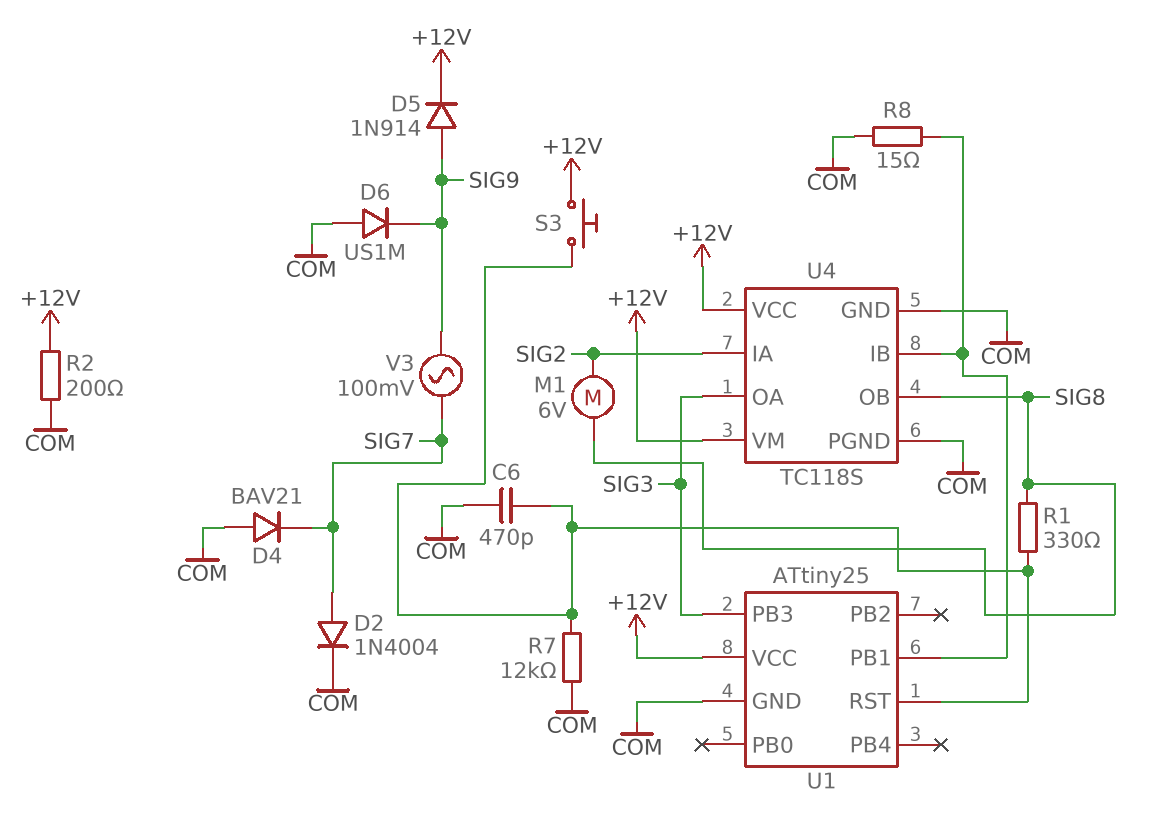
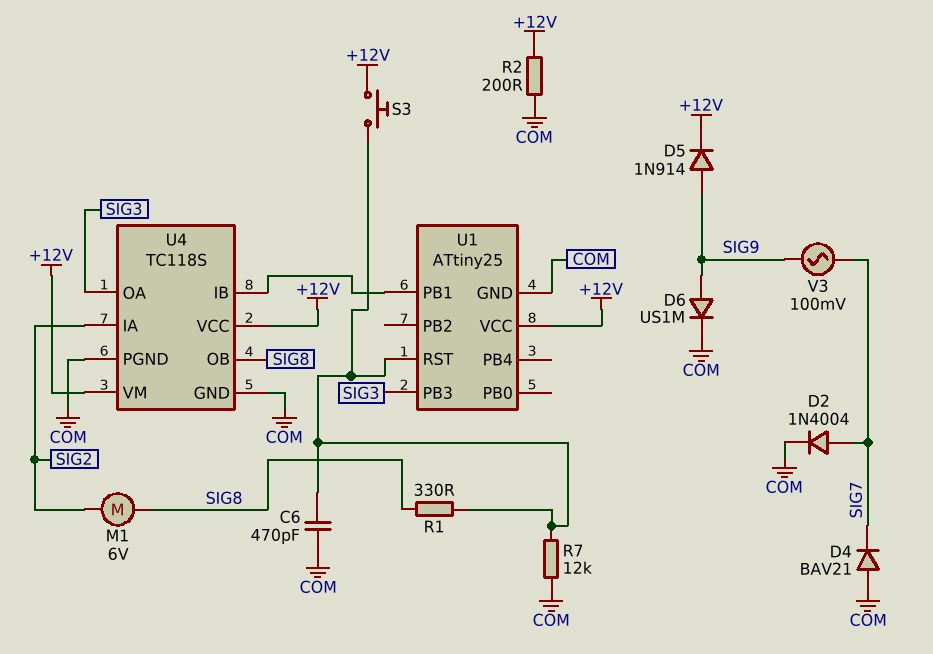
D6: diode US1M (A COM, K SIG9) -> diode US1M (A SIG9, K COM)
R8: 15 (COM, U1/PB1) -> none

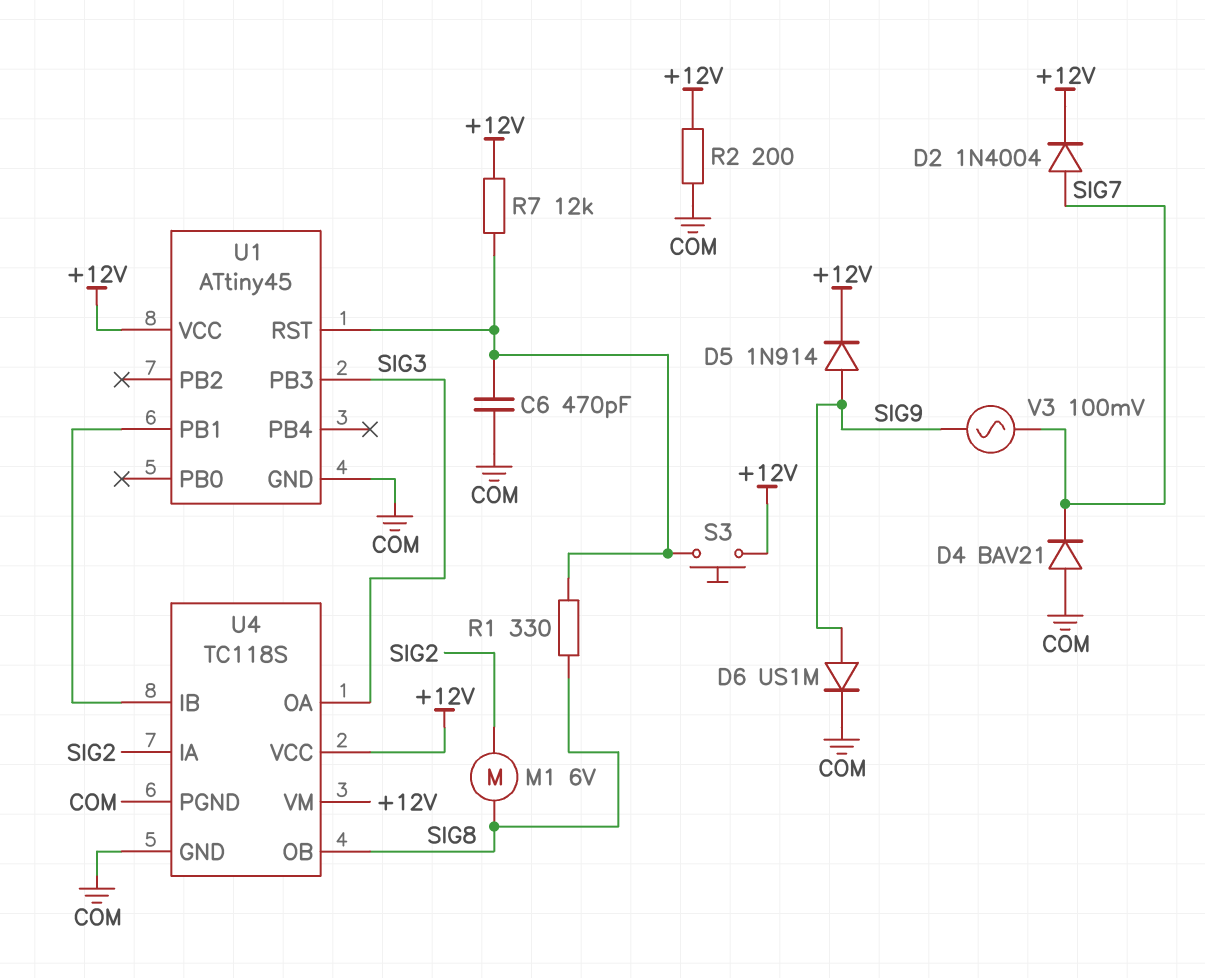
D2: diode 1N4004 (A SIG7, K COM) -> diode 1N4004 (A SIG7, K +12V)
R7: 12k (COM, U1/RST) -> 12k (+12V, U1/RST)
U1: ATtiny25 -> ATtiny45

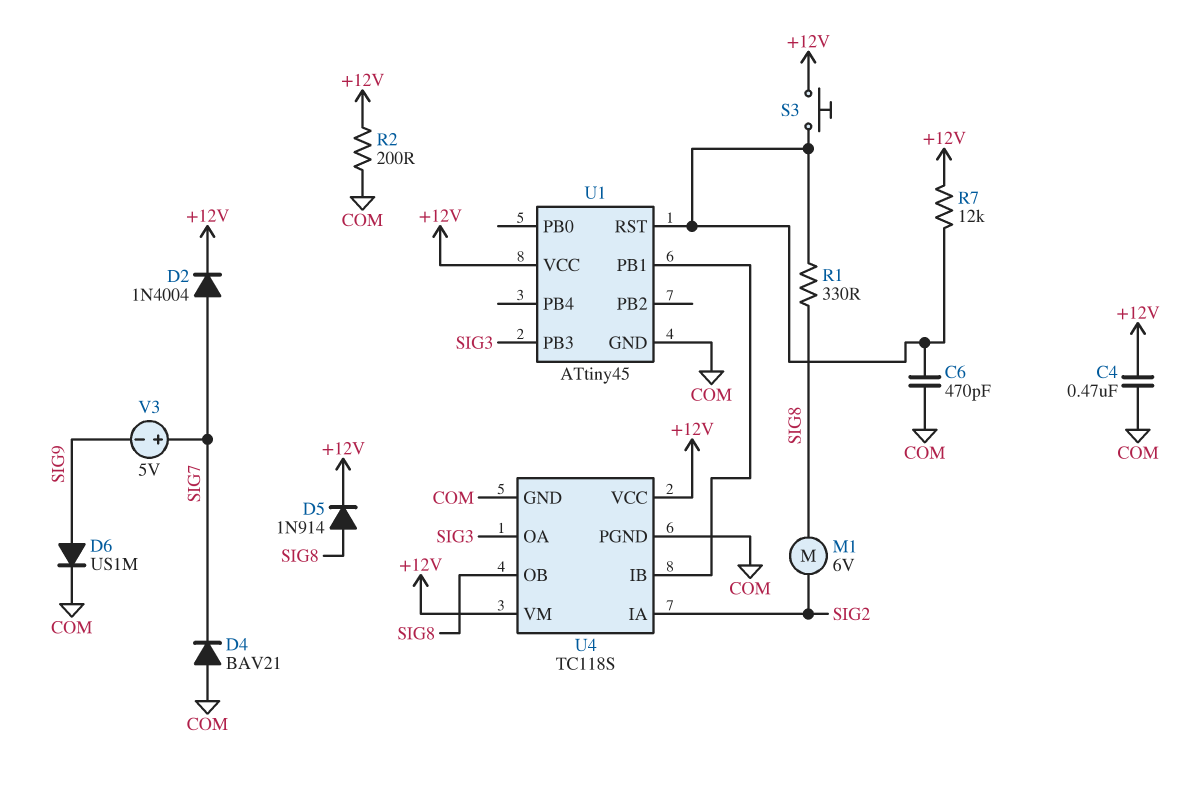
C4: none -> 470nF (+12V, COM)
D5: diode 1N914 (A SIG9, K +12V) -> diode 1N914 (A SIG8, K +12V)
V3: AC 100mV (SIG7, SIG9) -> 5V (plus SIG7, minus SIG9)

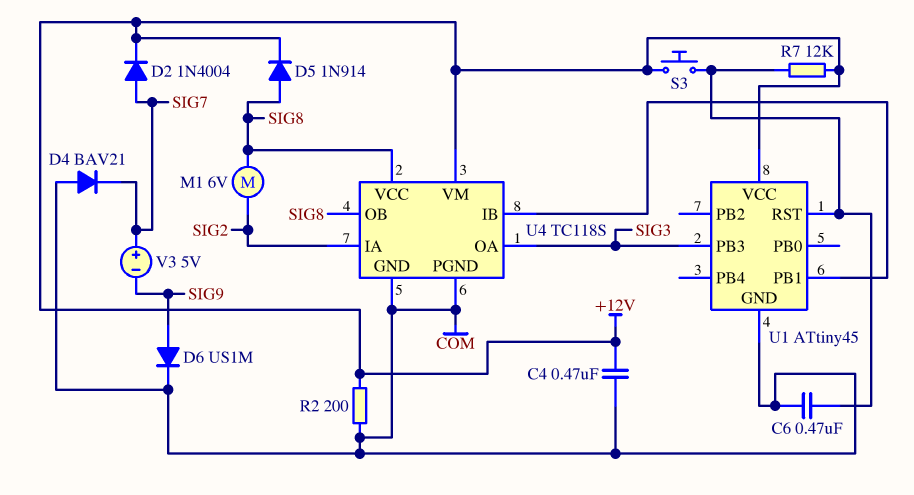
C6: 470pF (COM, U1/RST) -> 470nF (COM, U1/RST)
R1: 330 (SIG8, U1/RST) -> none
U4 pin VCC: +12V -> SIG8

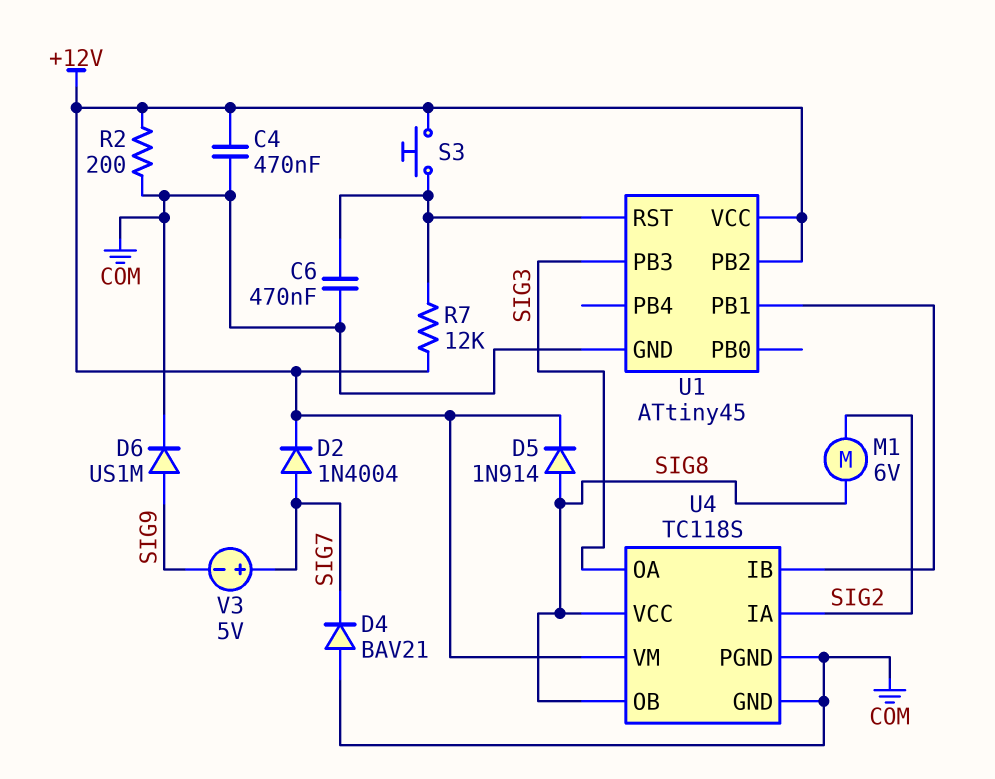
U1 pin PB2: none -> +12V

